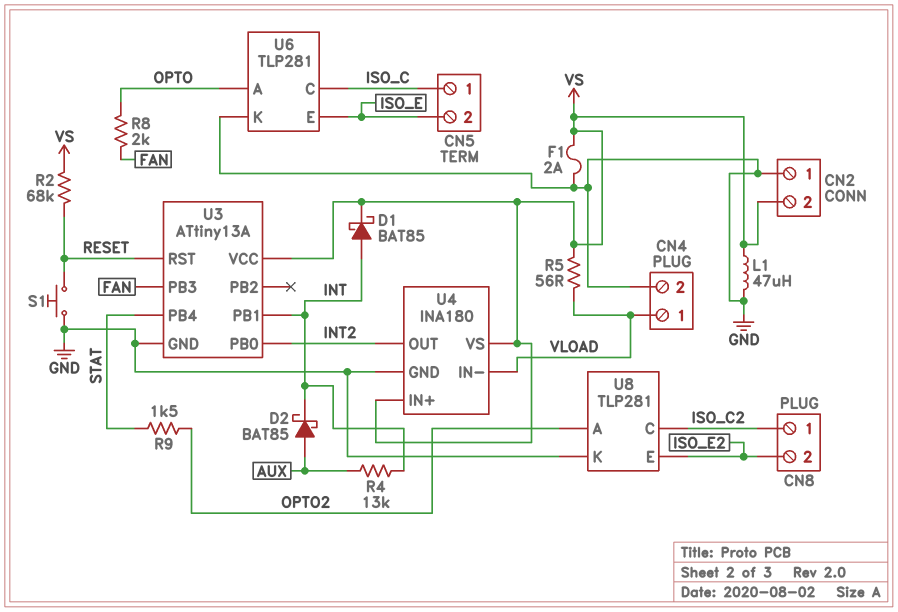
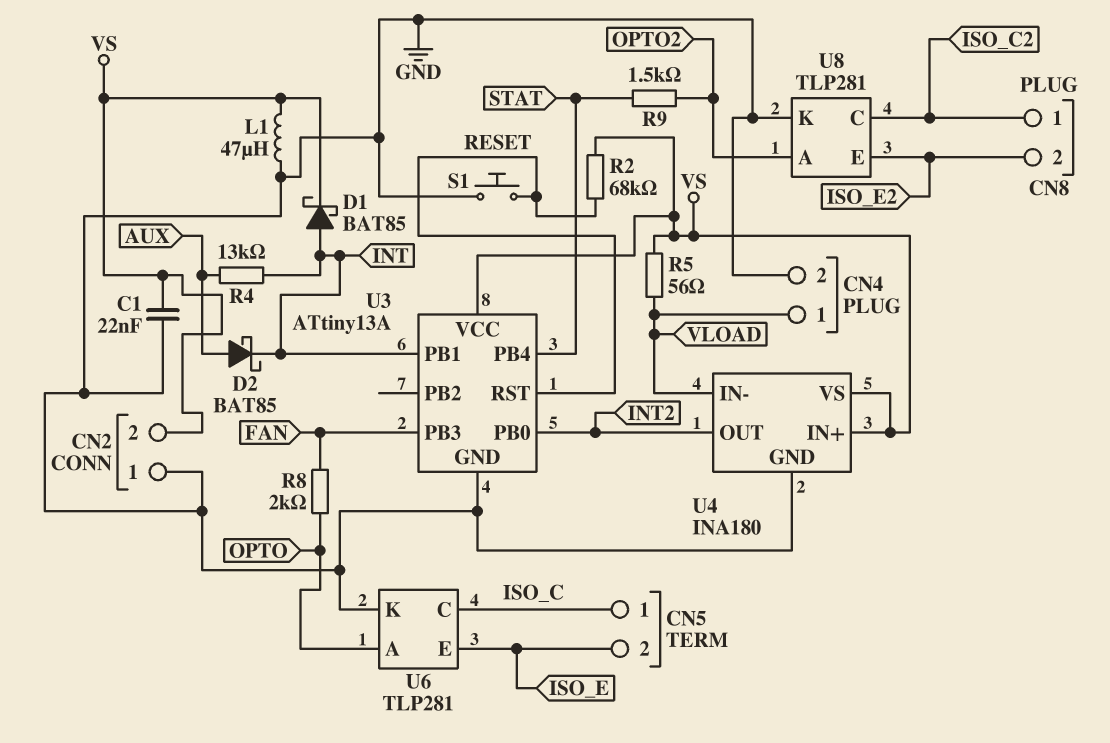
C1: none -> 22nF (GND, VS)
F1: 2A (GND, VS) -> none

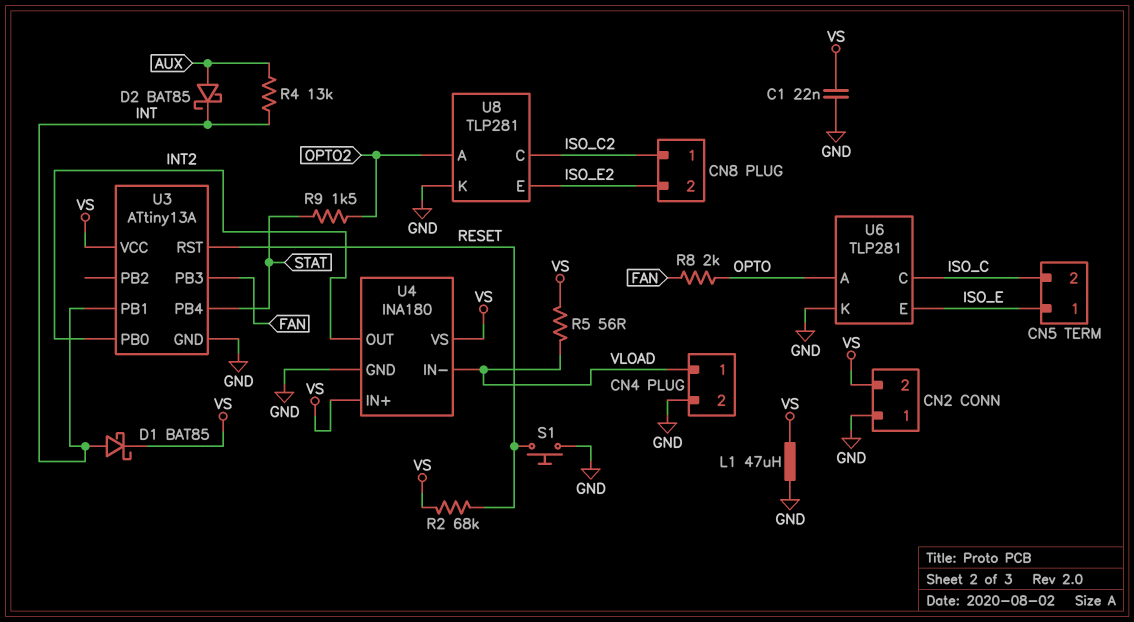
CN5 pin 1: ISO_C -> ISO_E
CN5 pin 2: ISO_E -> ISO_C

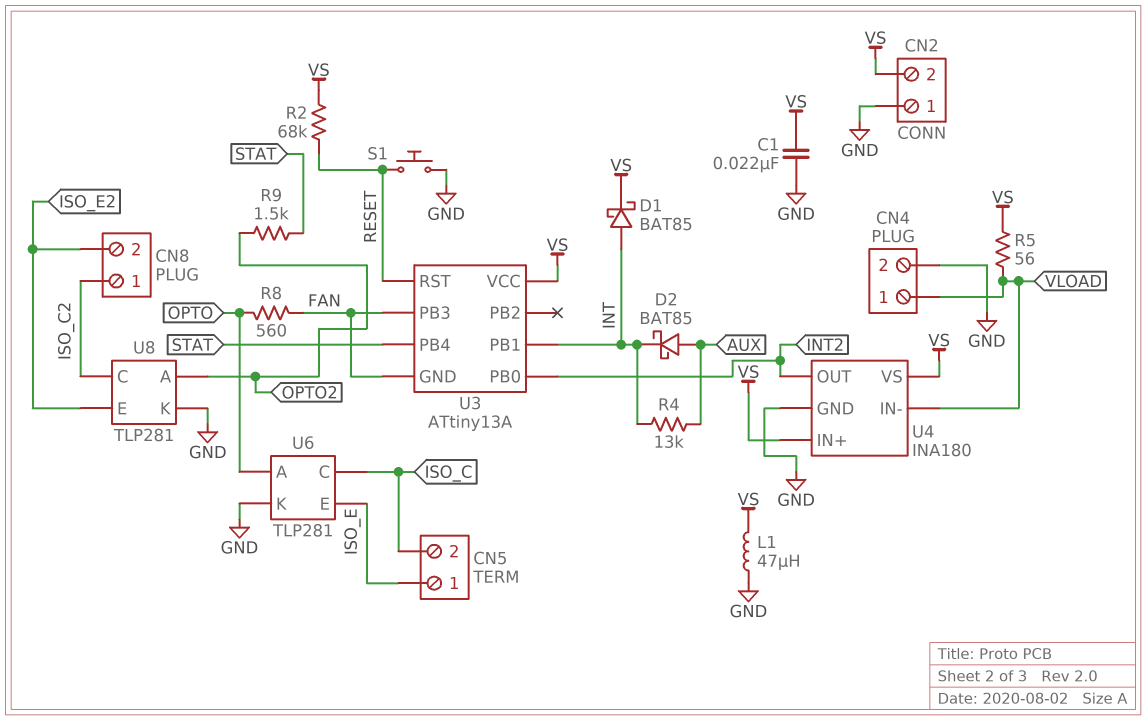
R8: 2k (FAN, OPTO) -> 560 (FAN, OPTO)
U3 pin GND: GND -> FAN

